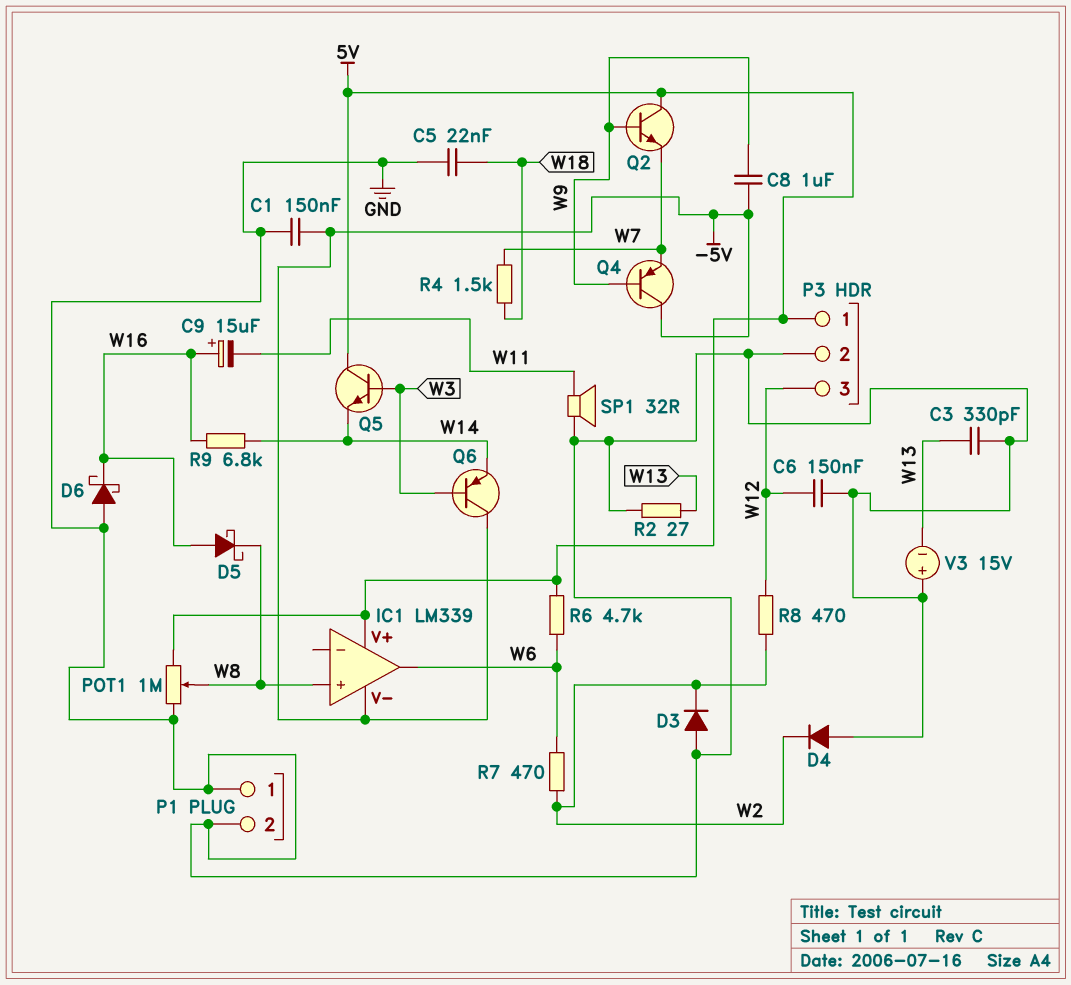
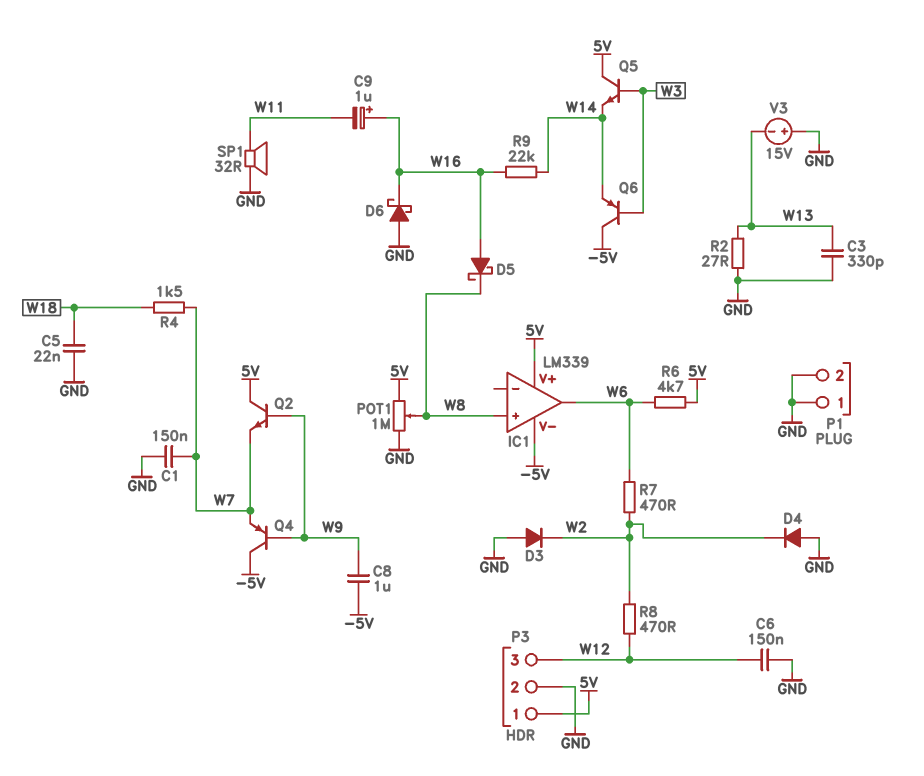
C1: 150nF (-5V, GND) -> 150nF (GND, W7)
C9: 15uF (plus W16, minus W11) -> 1uF (plus W16, minus W11)
R9: 6.8k (W14, W16) -> 22k (W14, W16)

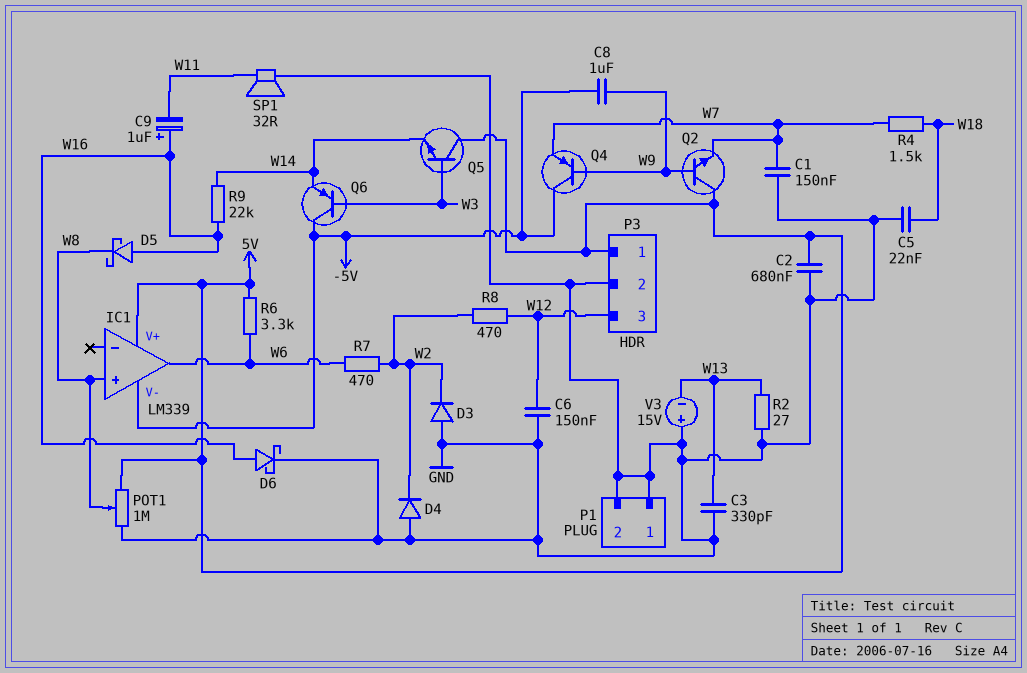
C2: none -> 680nF (5V, GND)
D6: schottky (A GND, K W16) -> schottky (A W16, K GND)
R6: 4.7k (5V, W6) -> 3.3k (5V, W6)

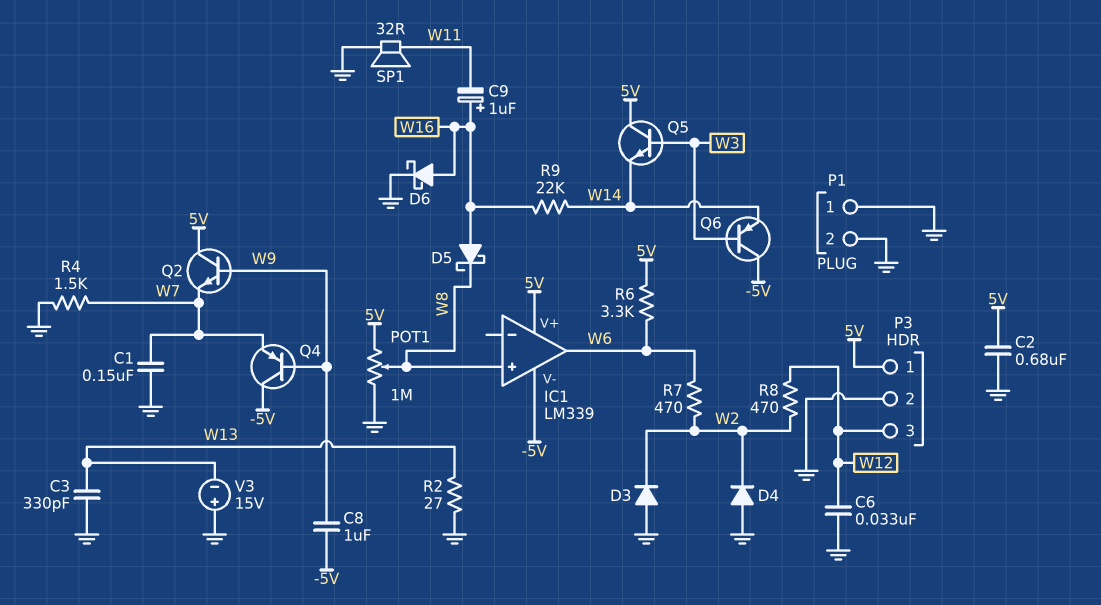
C5: 22nF (GND, W18) -> none
C6: 150nF (GND, W12) -> 33nF (GND, W12)
R4: 1.5k (W7, W18) -> 1.5k (GND, W7)

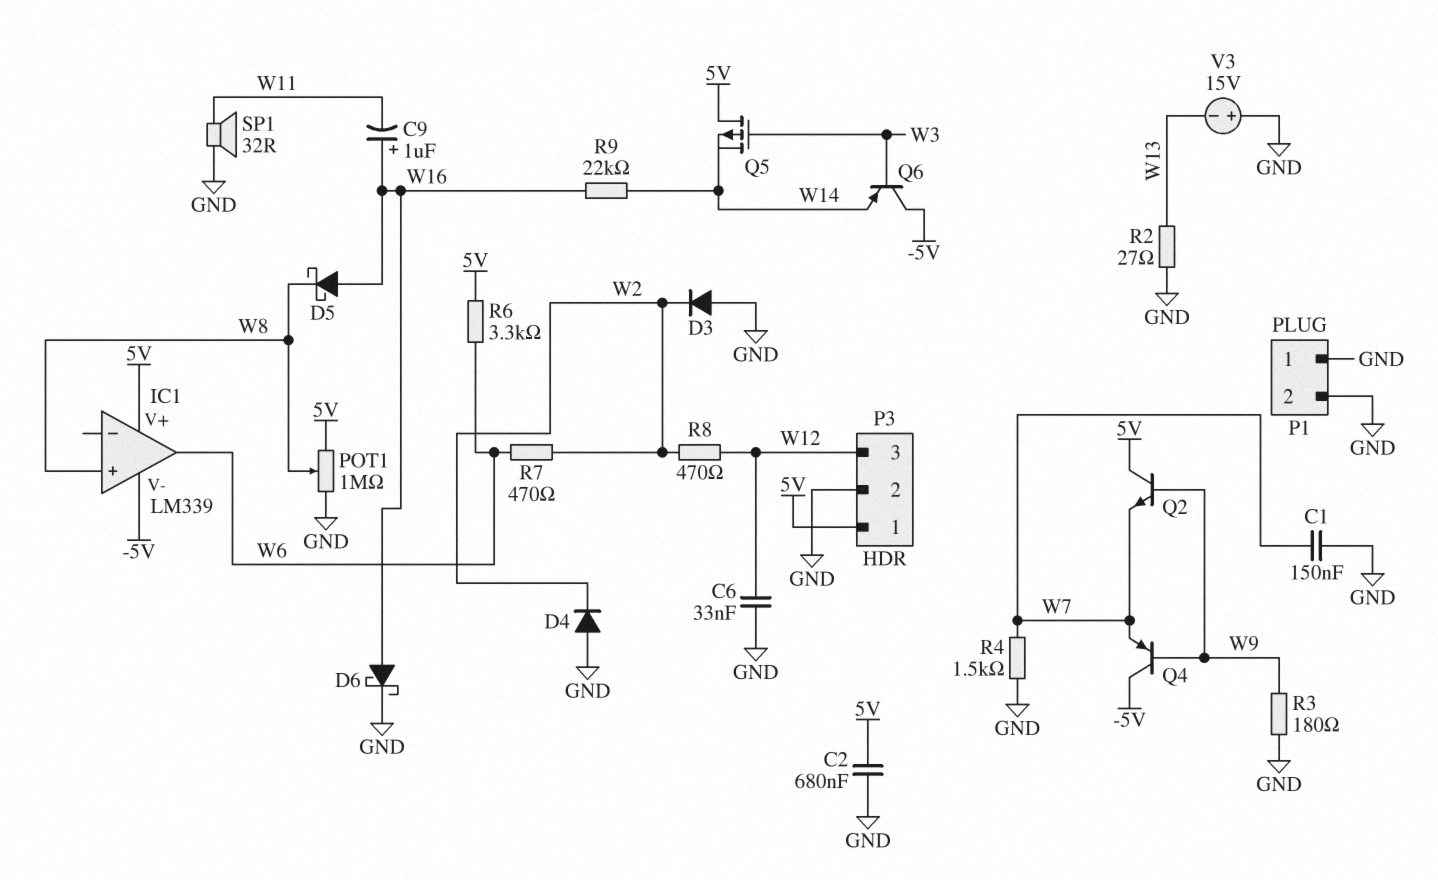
C3: 330pF (GND, W13) -> none
C8: 1uF (-5V, W9) -> none
Q5: NPN (B W3, C 5V, E W14) -> PMOS (G W3, D 5V, S W14)
R3: none -> 180 (GND, W9)

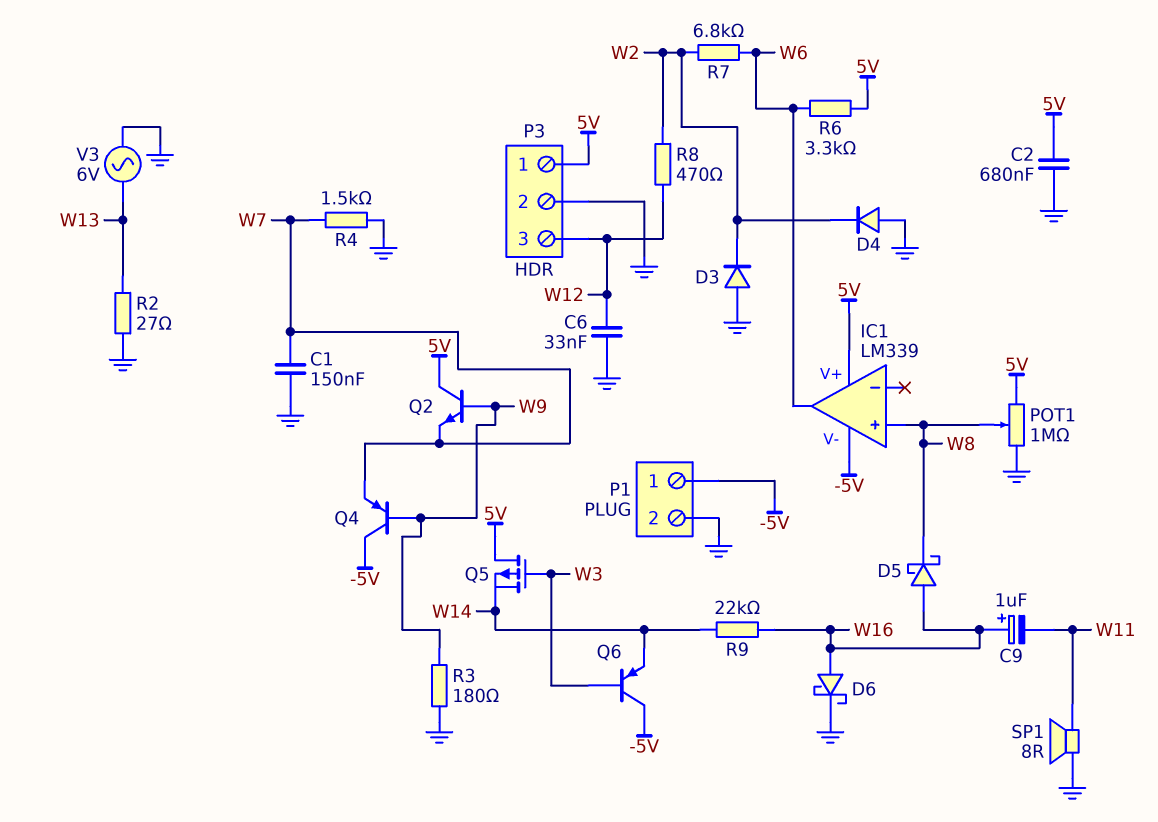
P1 pin 1: GND -> -5V
R7: 470 (W2, W6) -> 6.8k (W2, W6)
SP1: speaker 32R (GND, W11) -> speaker 8R (GND, W11)
V3: 15V (plus GND, minus W13) -> AC 6V (GND, W13)

